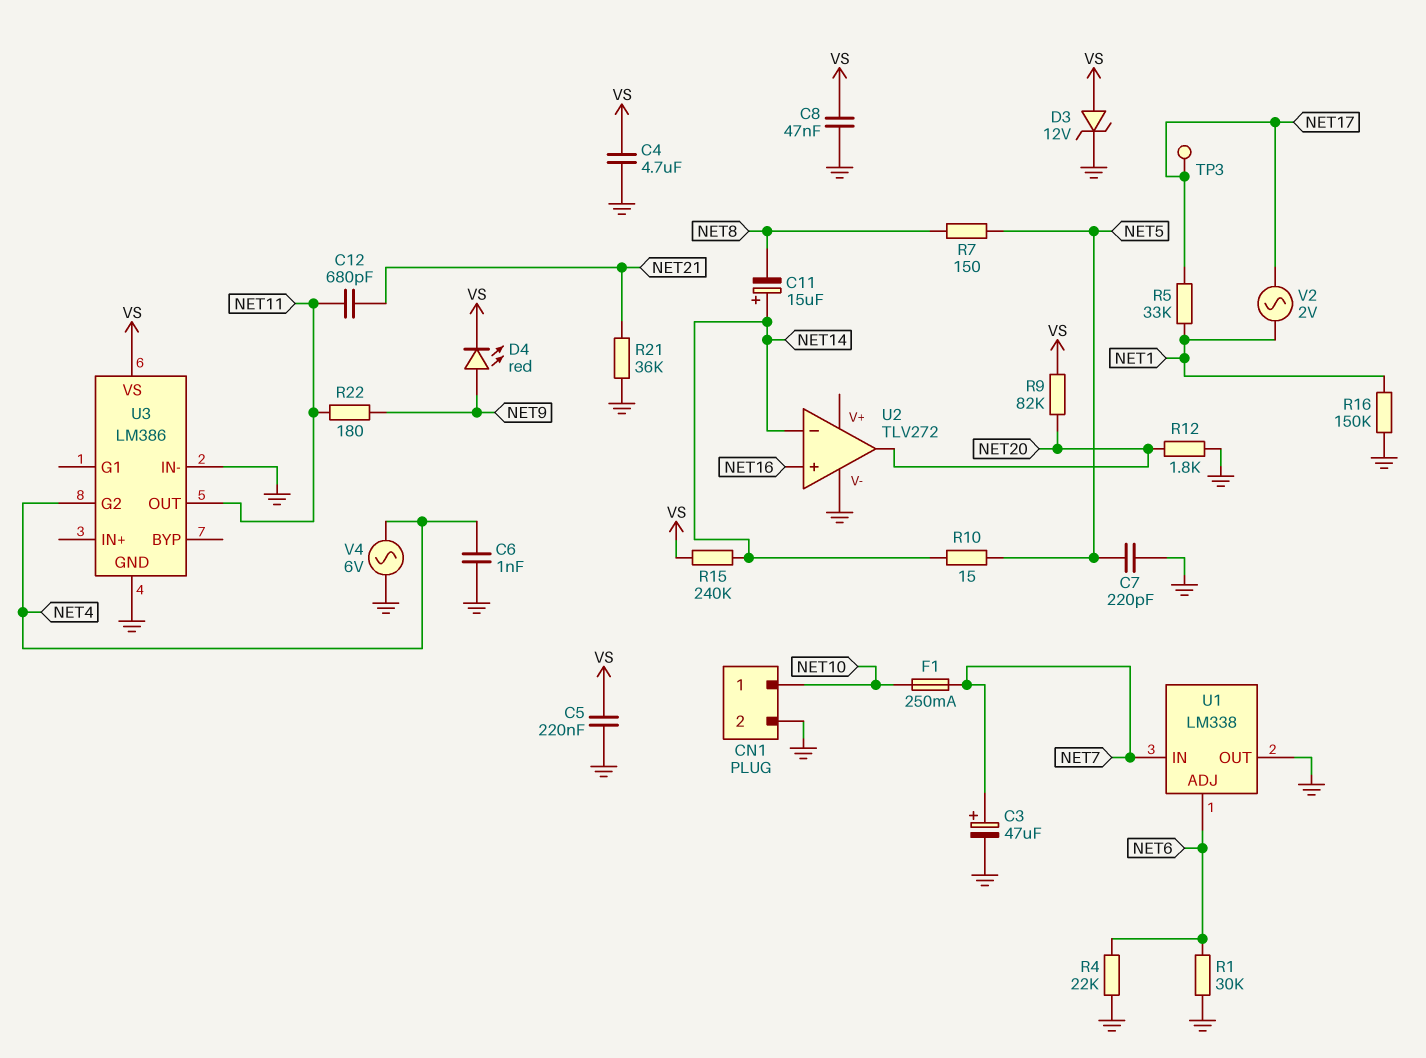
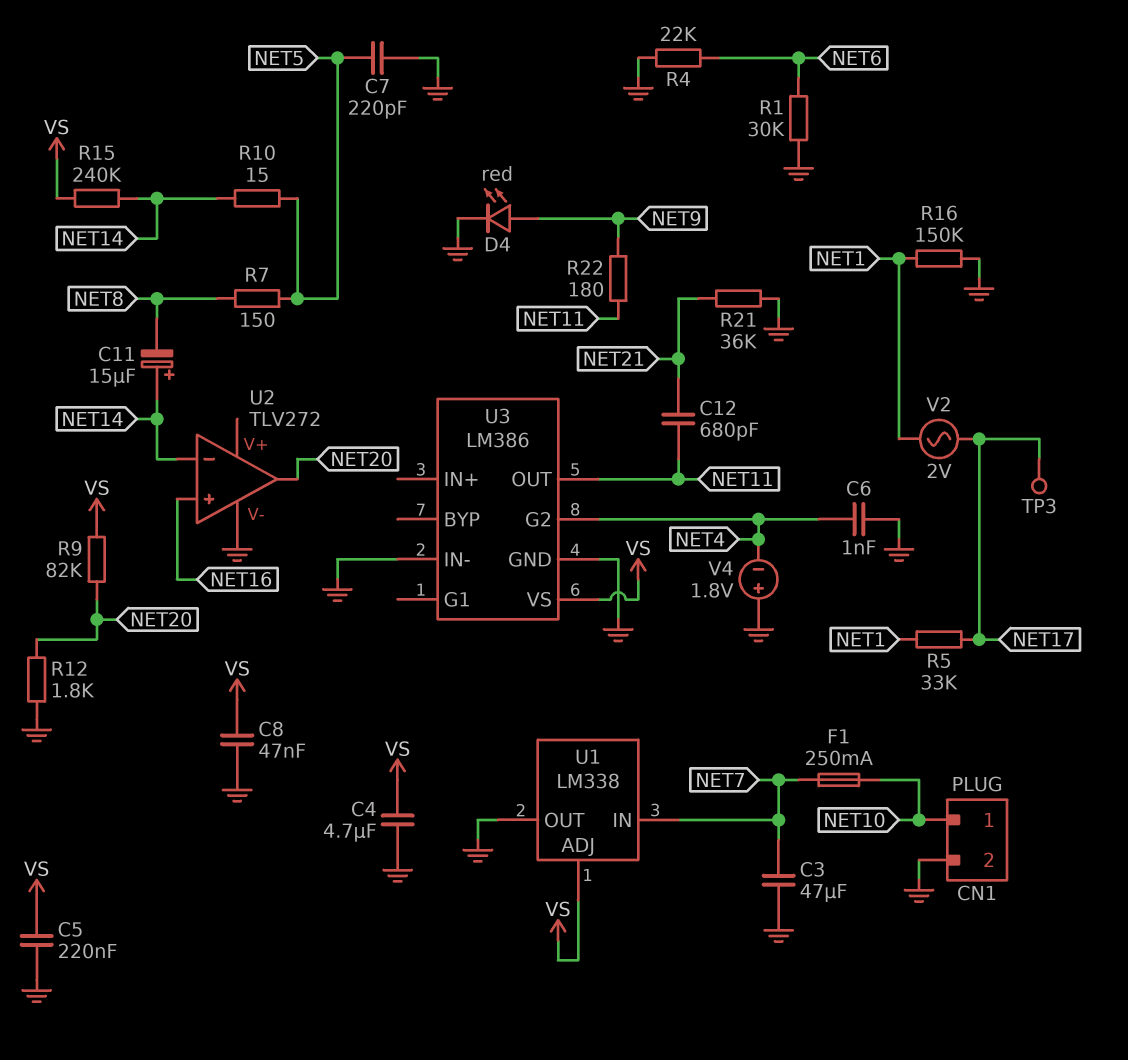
C3: 47uF (plus NET7, minus GND) -> 47uF (GND, NET7)
D3: zener 12V (A VS, K GND) -> none
D4: LED red (A NET9, K VS) -> LED red (A NET9, K GND)
U1 pin ADJ: NET6 -> VS
V4: AC 6V (GND, NET4) -> 1.8V (plus GND, minus NET4)

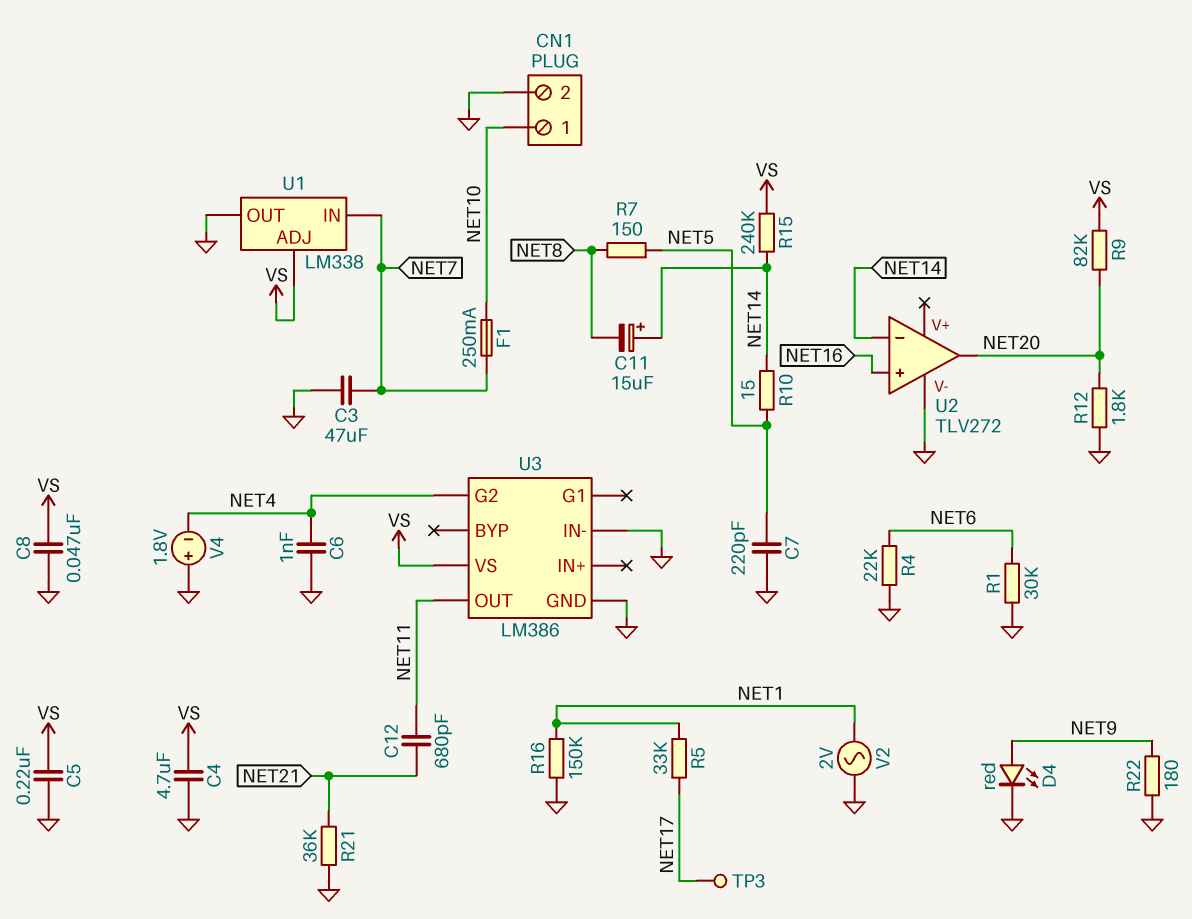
R22: 180 (NET9, NET11) -> 180 (GND, NET9)
V2: AC 2V (NET1, NET17) -> AC 2V (GND, NET1)

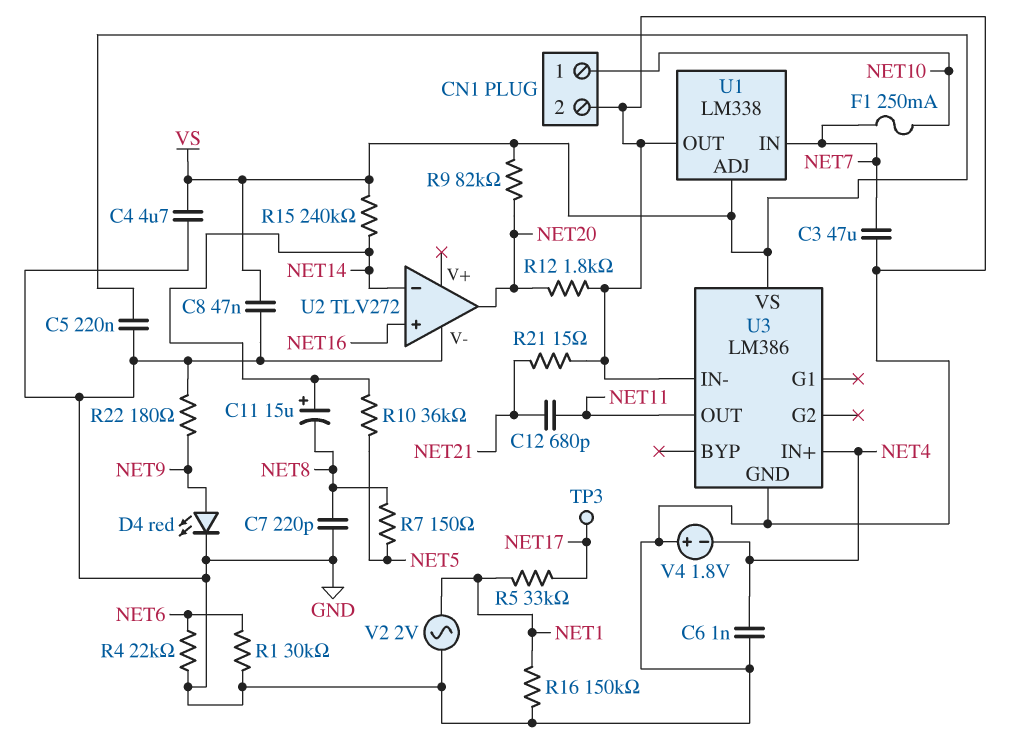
C7: 220pF (GND, NET5) -> 220pF (GND, NET8)
R10: 15 (NET5, NET14) -> 36k (NET5, NET14)
R21: 36k (GND, NET21) -> 15 (GND, NET21)
U3 pin G2: NET4 -> none
U3 pin IN+: none -> NET4

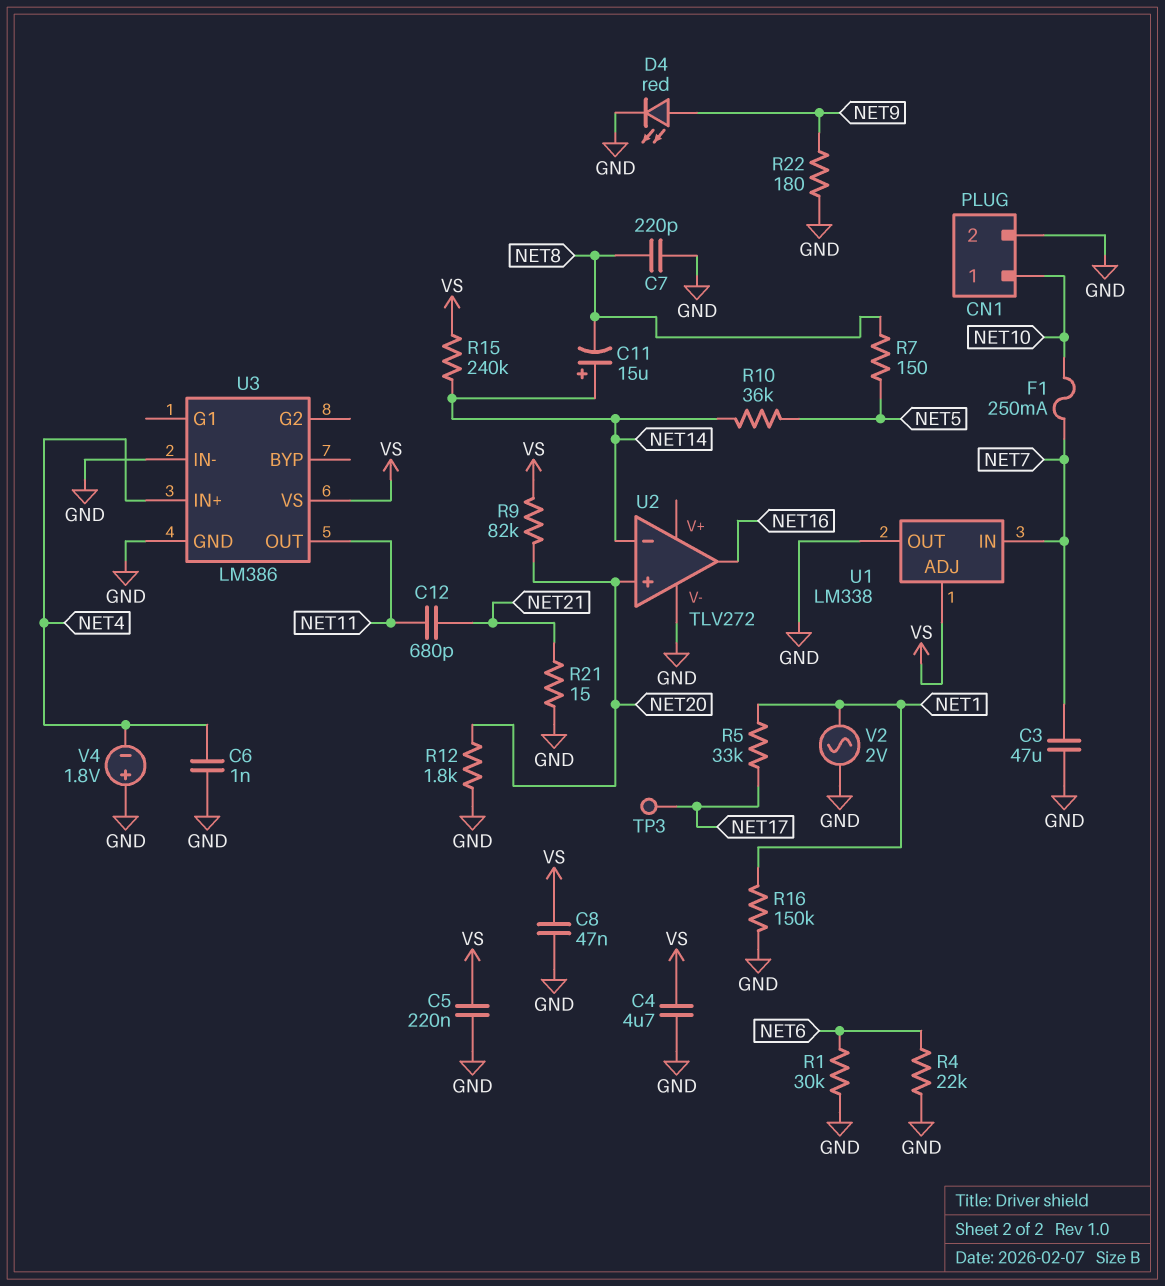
U2 pin in+: NET16 -> NET20
U2 pin out: NET20 -> NET16

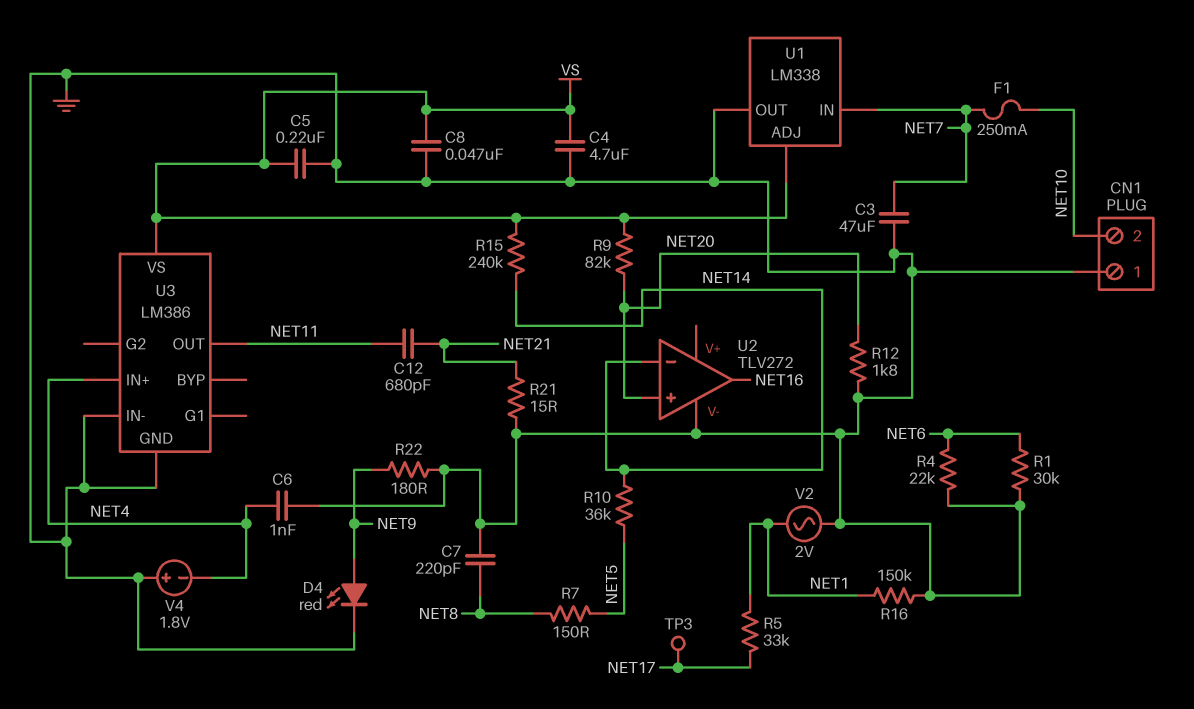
C11: 15uF (plus NET14, minus NET8) -> none
CN1 pin 1: NET10 -> GND
CN1 pin 2: GND -> NET10

